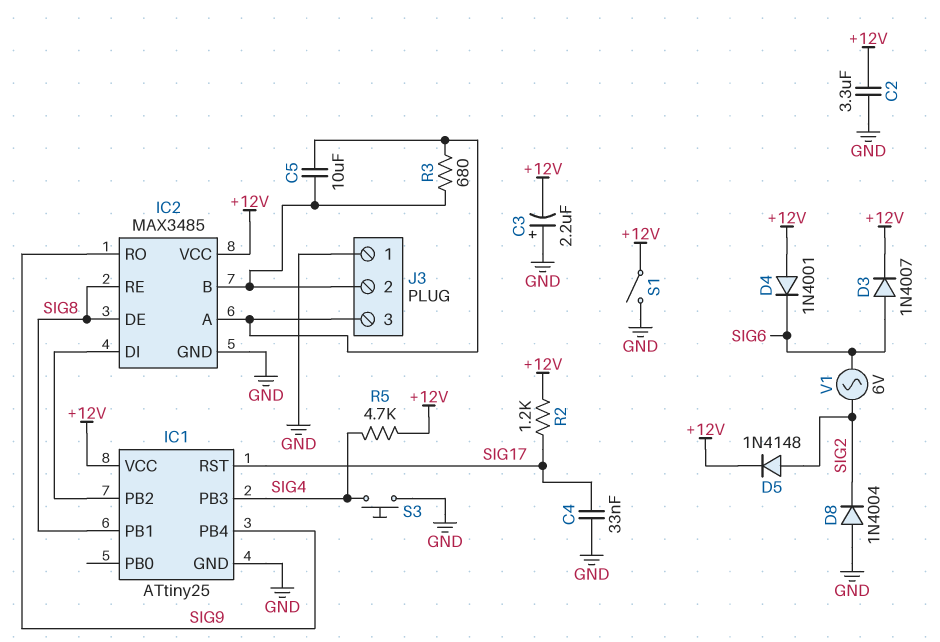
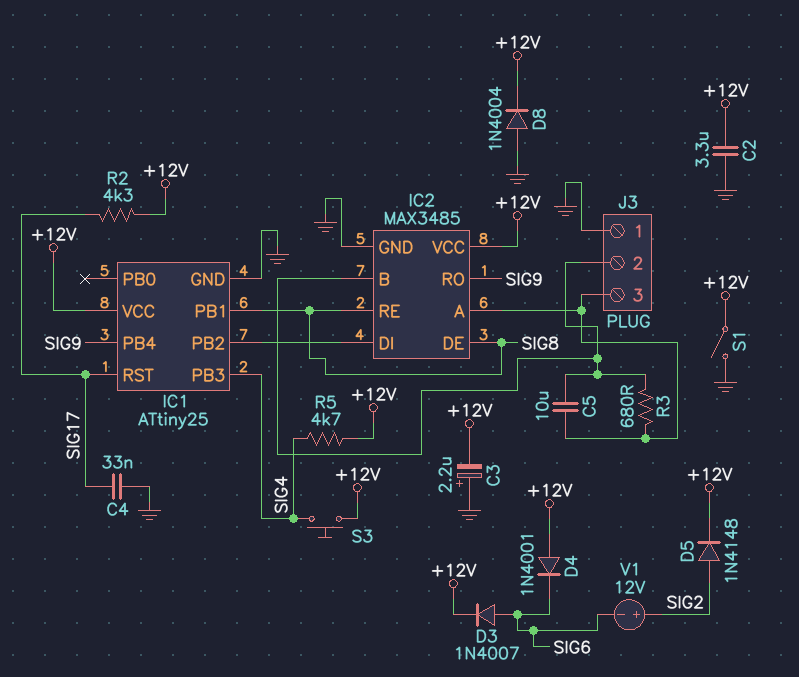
D8: diode 1N4004 (A GND, K SIG2) -> diode 1N4004 (A GND, K +12V)
R2: 1.2k (+12V, SIG17) -> 4.3k (+12V, SIG17)
S3: button (GND, SIG4) -> button (+12V, SIG4)
V1: AC 6V (SIG2, SIG6) -> 12V (plus SIG2, minus SIG6)

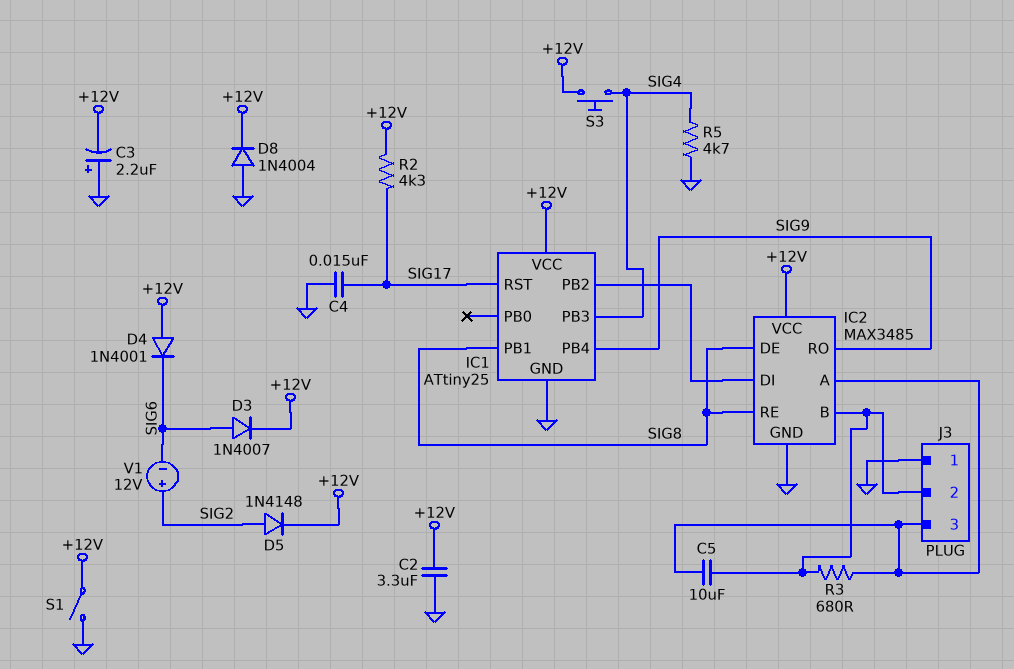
C4: 33nF (GND, SIG17) -> 15nF (GND, SIG17)
R5: 4.7k (+12V, SIG4) -> 4.7k (GND, SIG4)

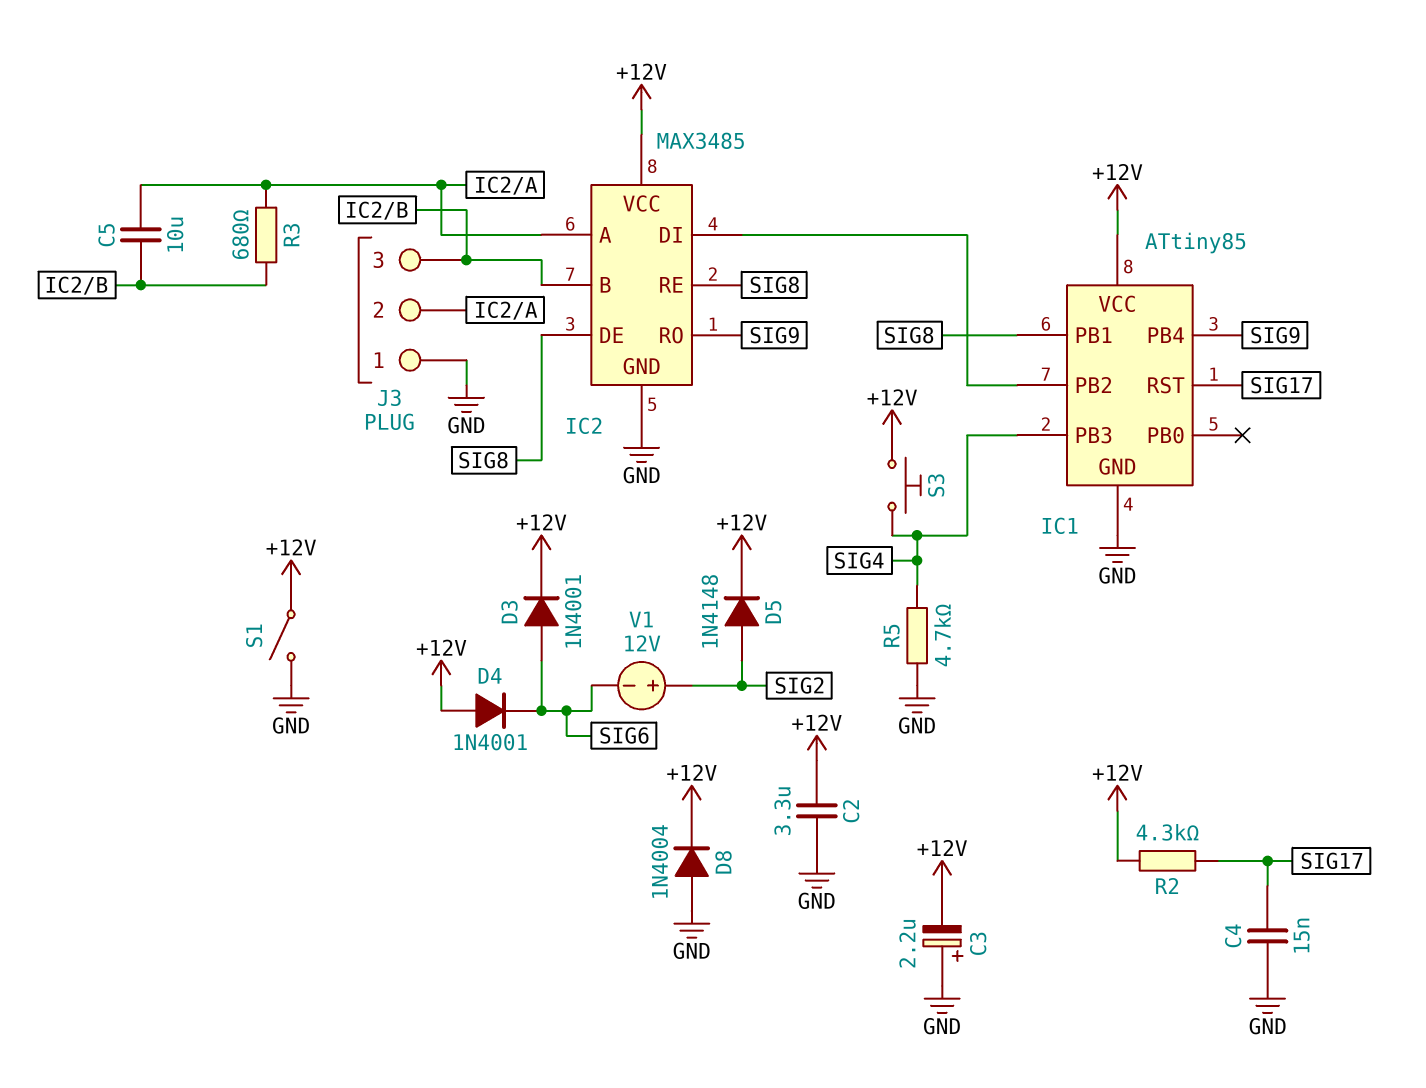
D3: diode 1N4007 (A SIG6, K +12V) -> diode 1N4001 (A SIG6, K +12V)
IC1: ATtiny25 -> ATtiny85
J3 pin 2: IC2/B -> IC2/A
J3 pin 3: IC2/A -> IC2/B

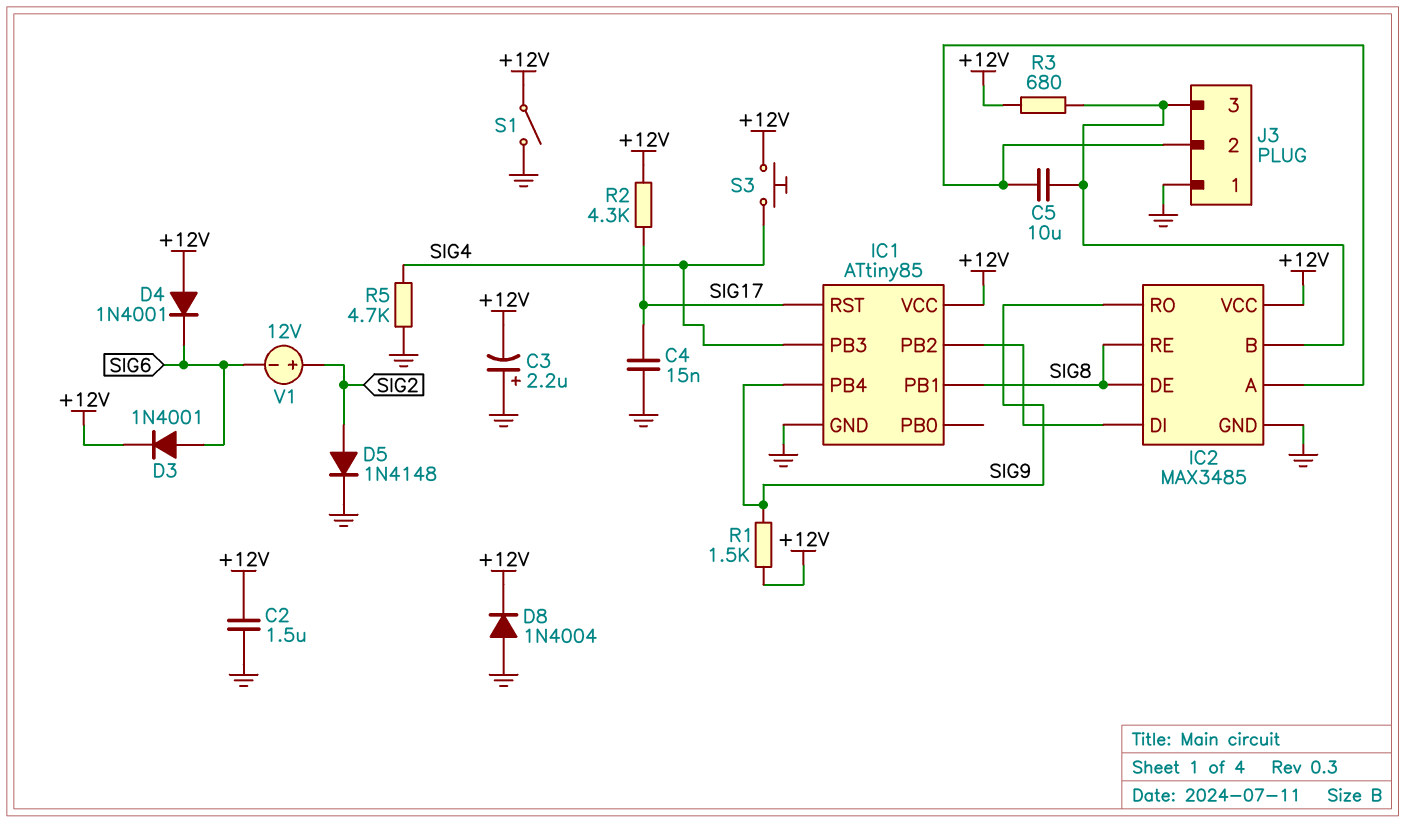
C2: 3.3uF (+12V, GND) -> 1.5uF (+12V, GND)
D5: diode 1N4148 (A SIG2, K +12V) -> diode 1N4148 (A SIG2, K GND)
R1: none -> 1.5k (+12V, SIG9)
R3: 680 (IC2/A, IC2/B) -> 680 (+12V, IC2/B)

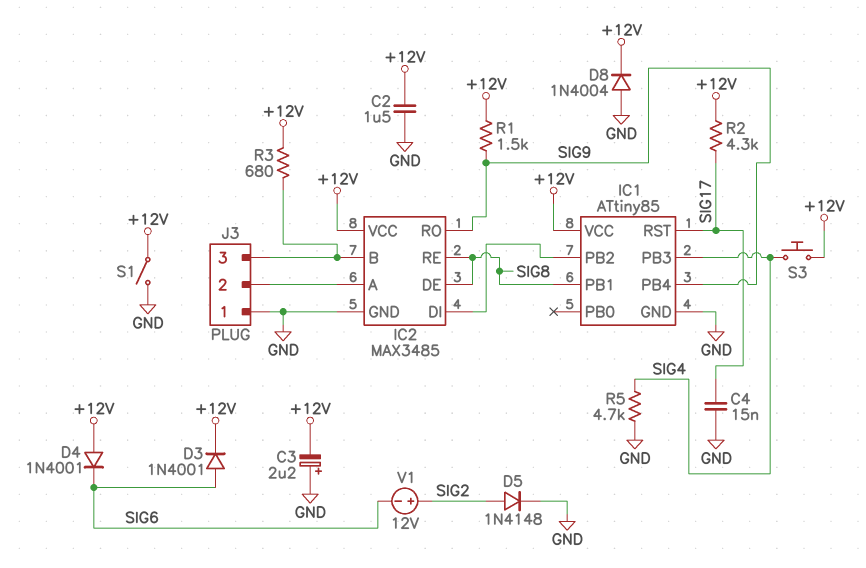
C5: 10uF (IC2/A, IC2/B) -> none

